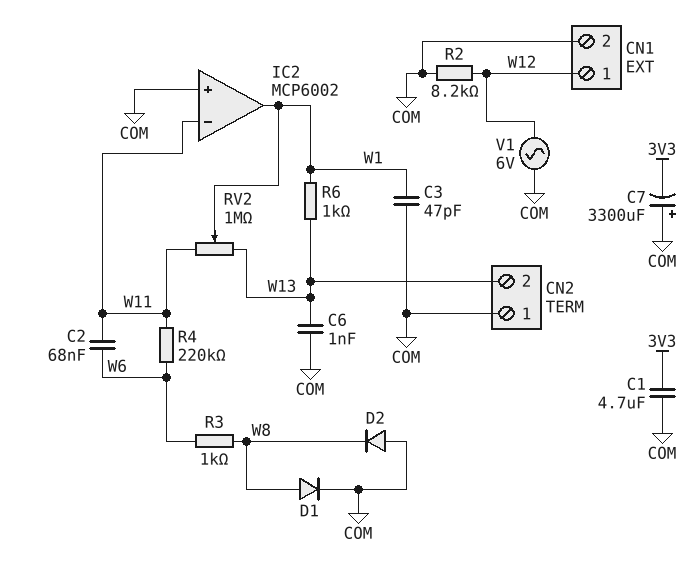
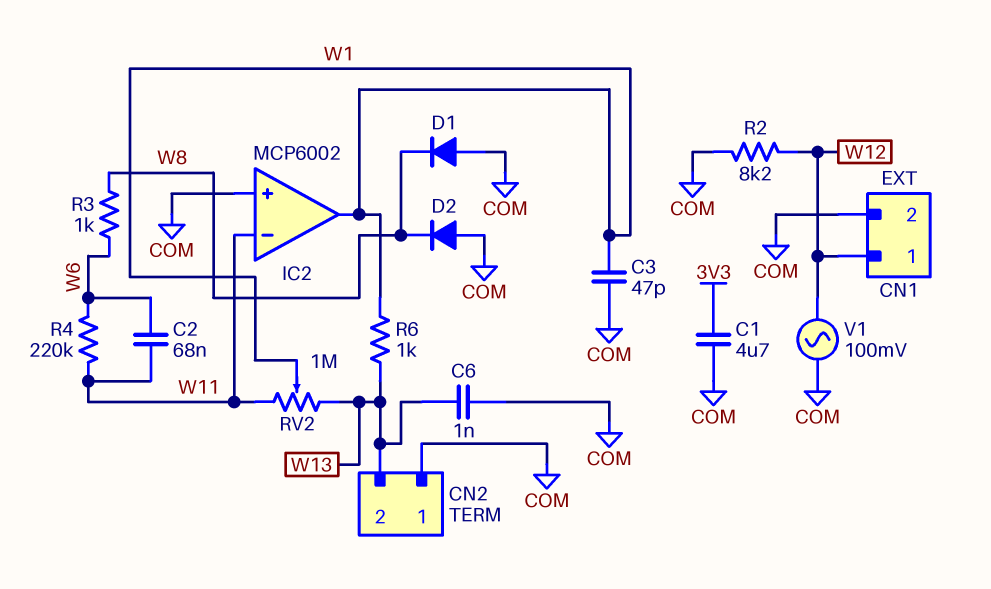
C7: 3300uF (plus COM, minus 3V3) -> none
D1: diode (A W8, K COM) -> diode (A COM, K W8)
V1: AC 6V (COM, W12) -> AC 100mV (COM, W12)

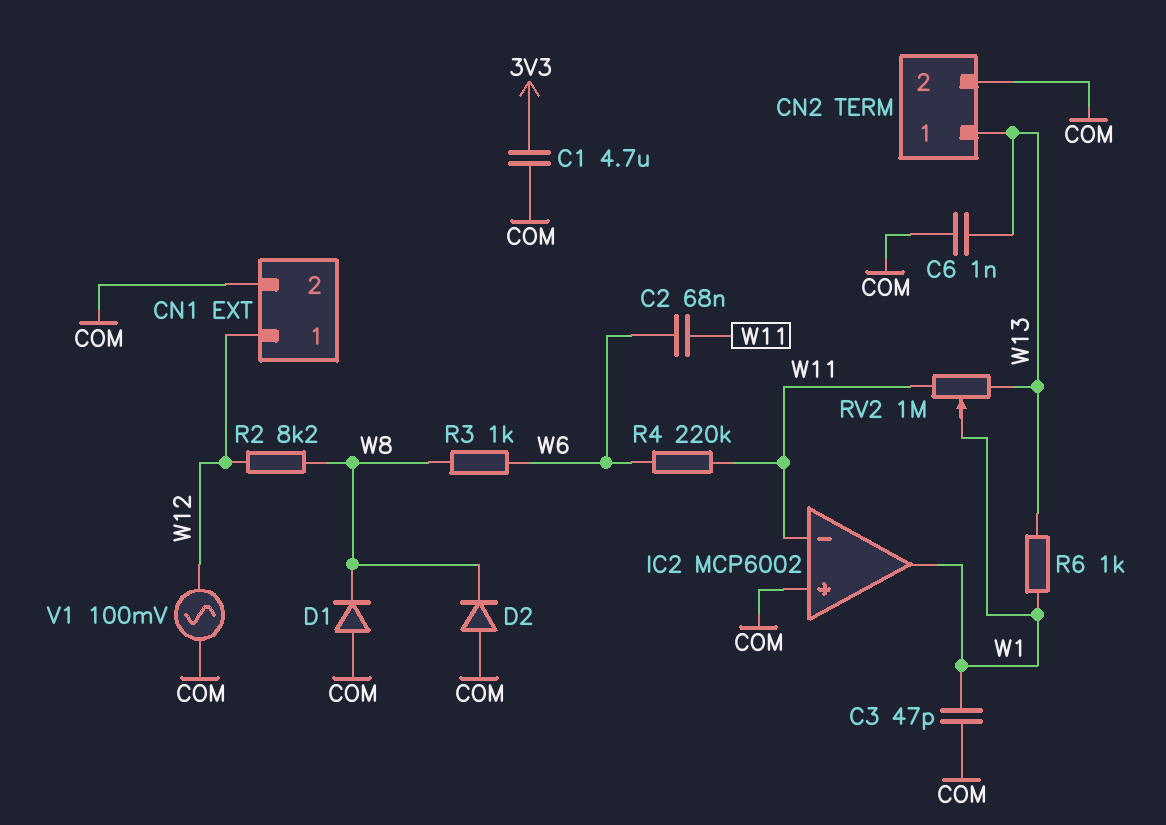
CN2 pin 1: COM -> W13
CN2 pin 2: W13 -> COM
R2: 8.2k (COM, W12) -> 8.2k (W8, W12)

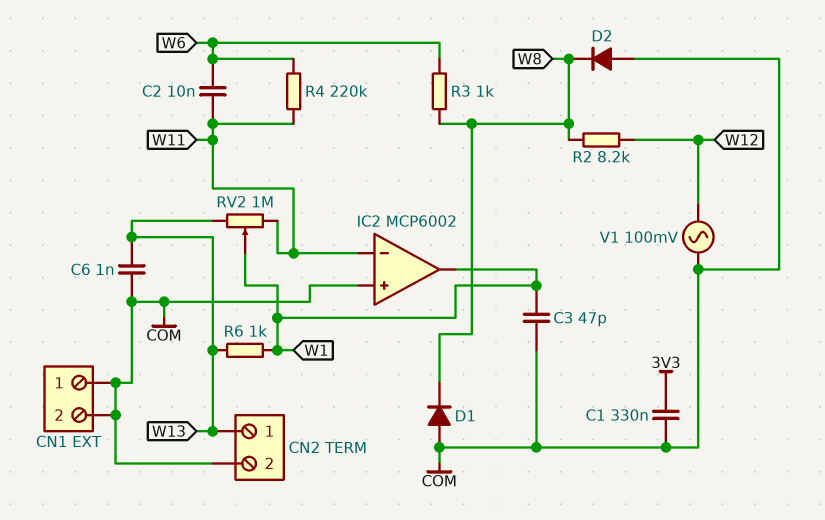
C1: 4.7uF (3V3, COM) -> 330nF (3V3, COM)
C2: 68nF (W6, W11) -> 10nF (W6, W11)
CN1 pin 1: W12 -> COM

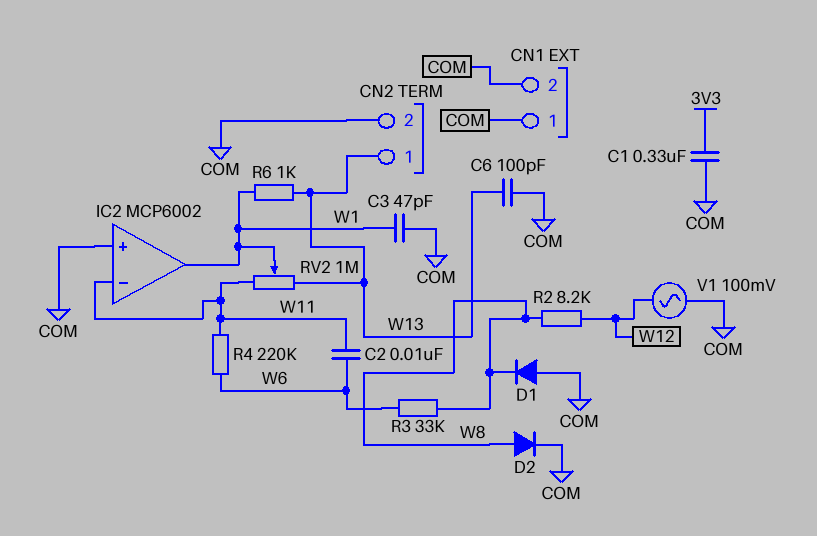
C6: 1nF (COM, W13) -> 100pF (COM, W13)
D2: diode (A COM, K W8) -> diode (A W8, K COM)
R3: 1k (W6, W8) -> 33k (W6, W8)

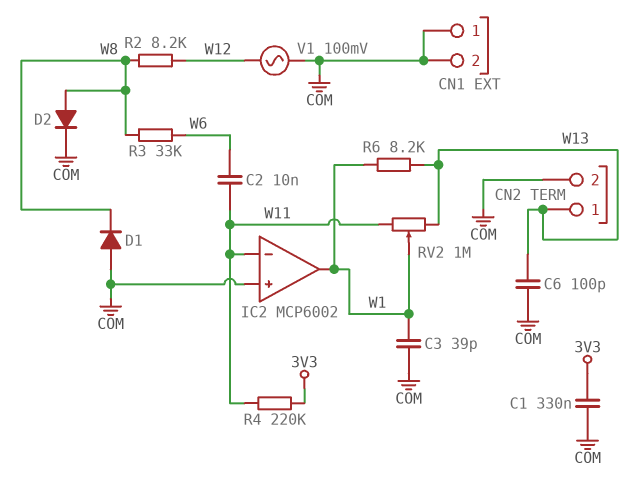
C3: 47pF (COM, W1) -> 39pF (COM, W1)
R4: 220k (W6, W11) -> 220k (3V3, W11)
R6: 1k (W1, W13) -> 8.2k (W1, W13)

